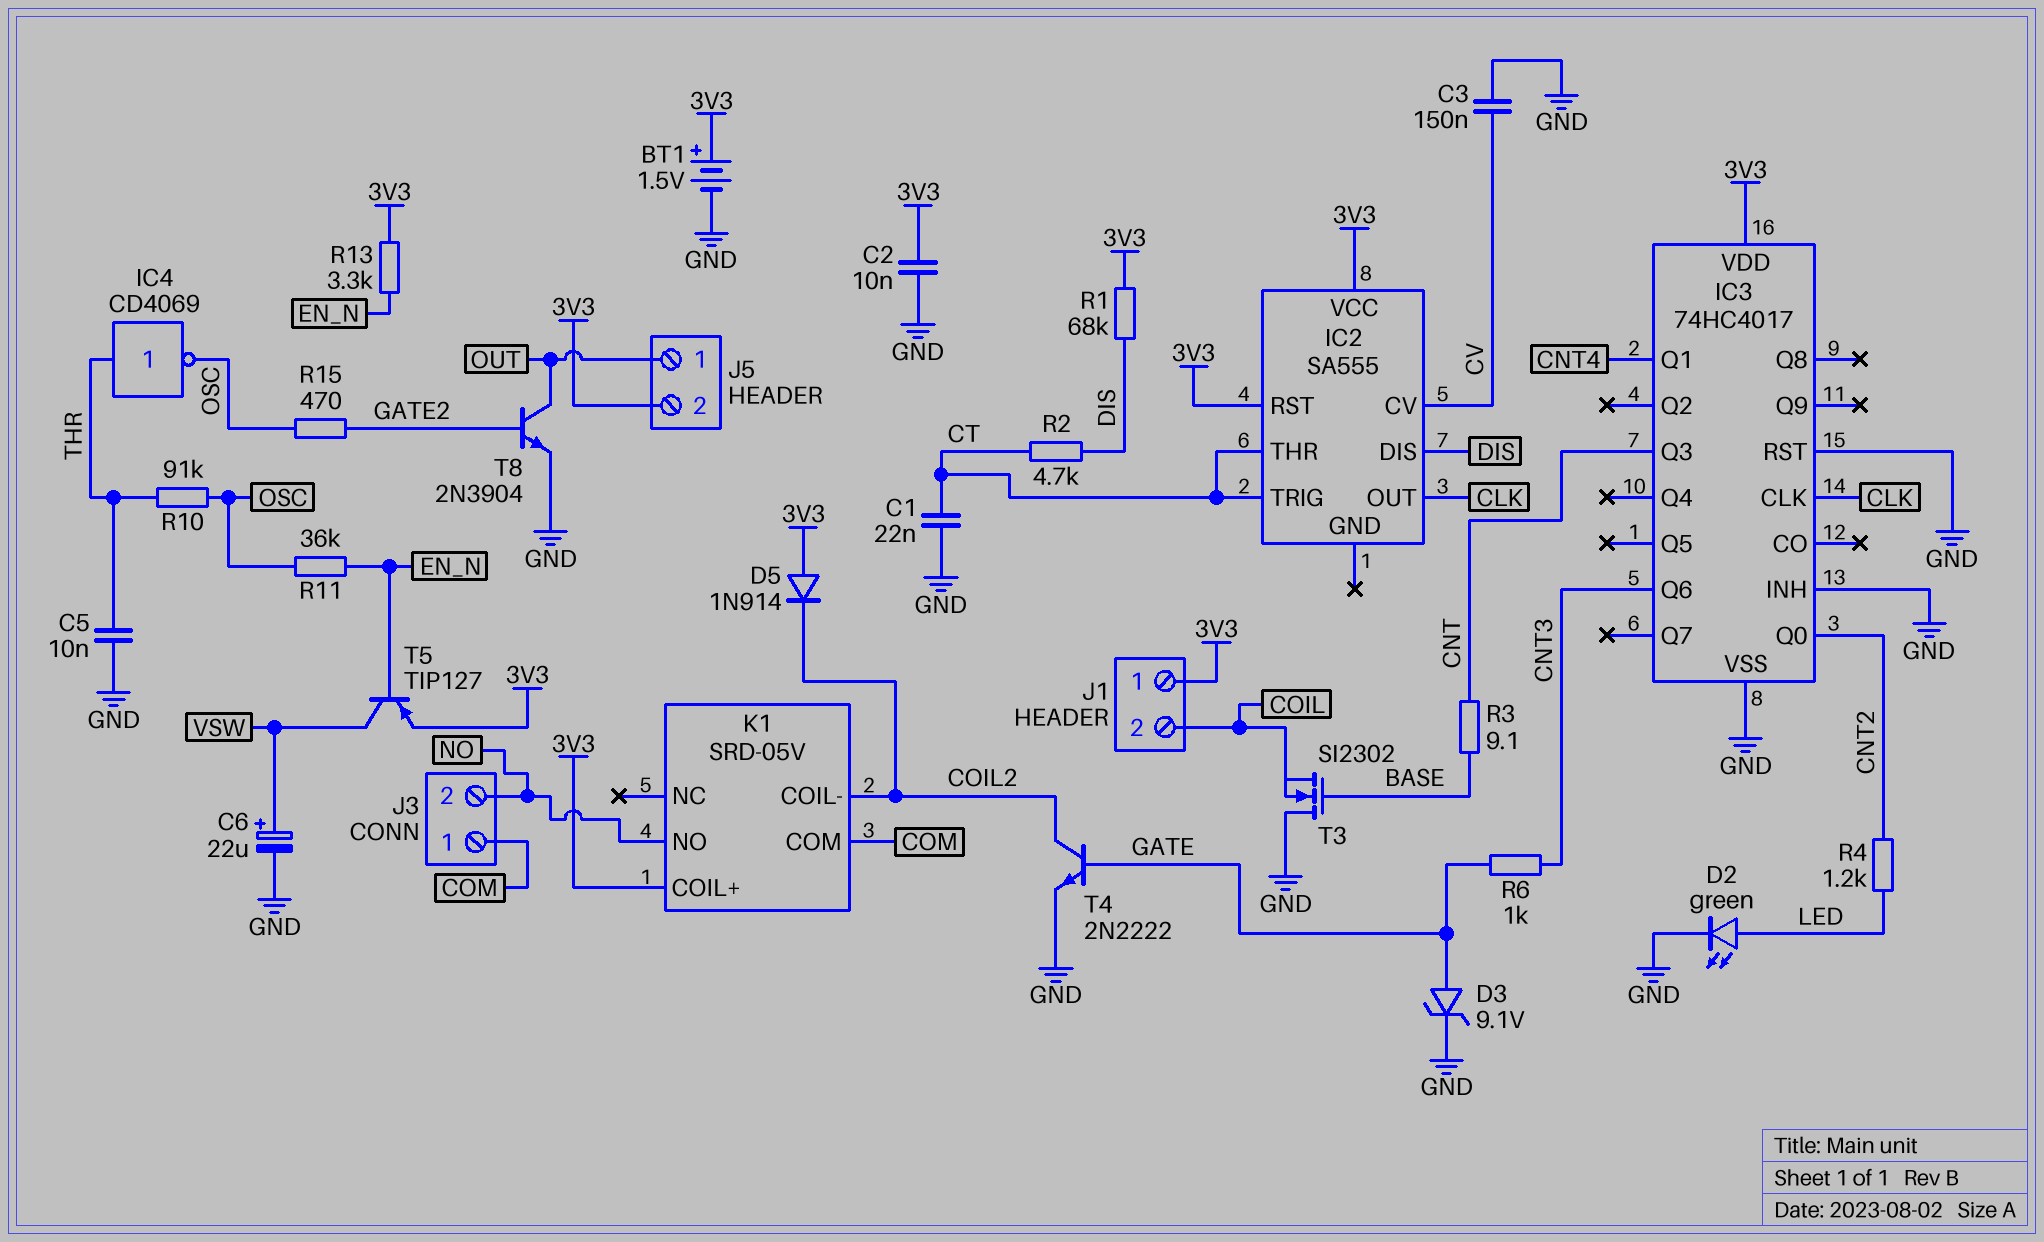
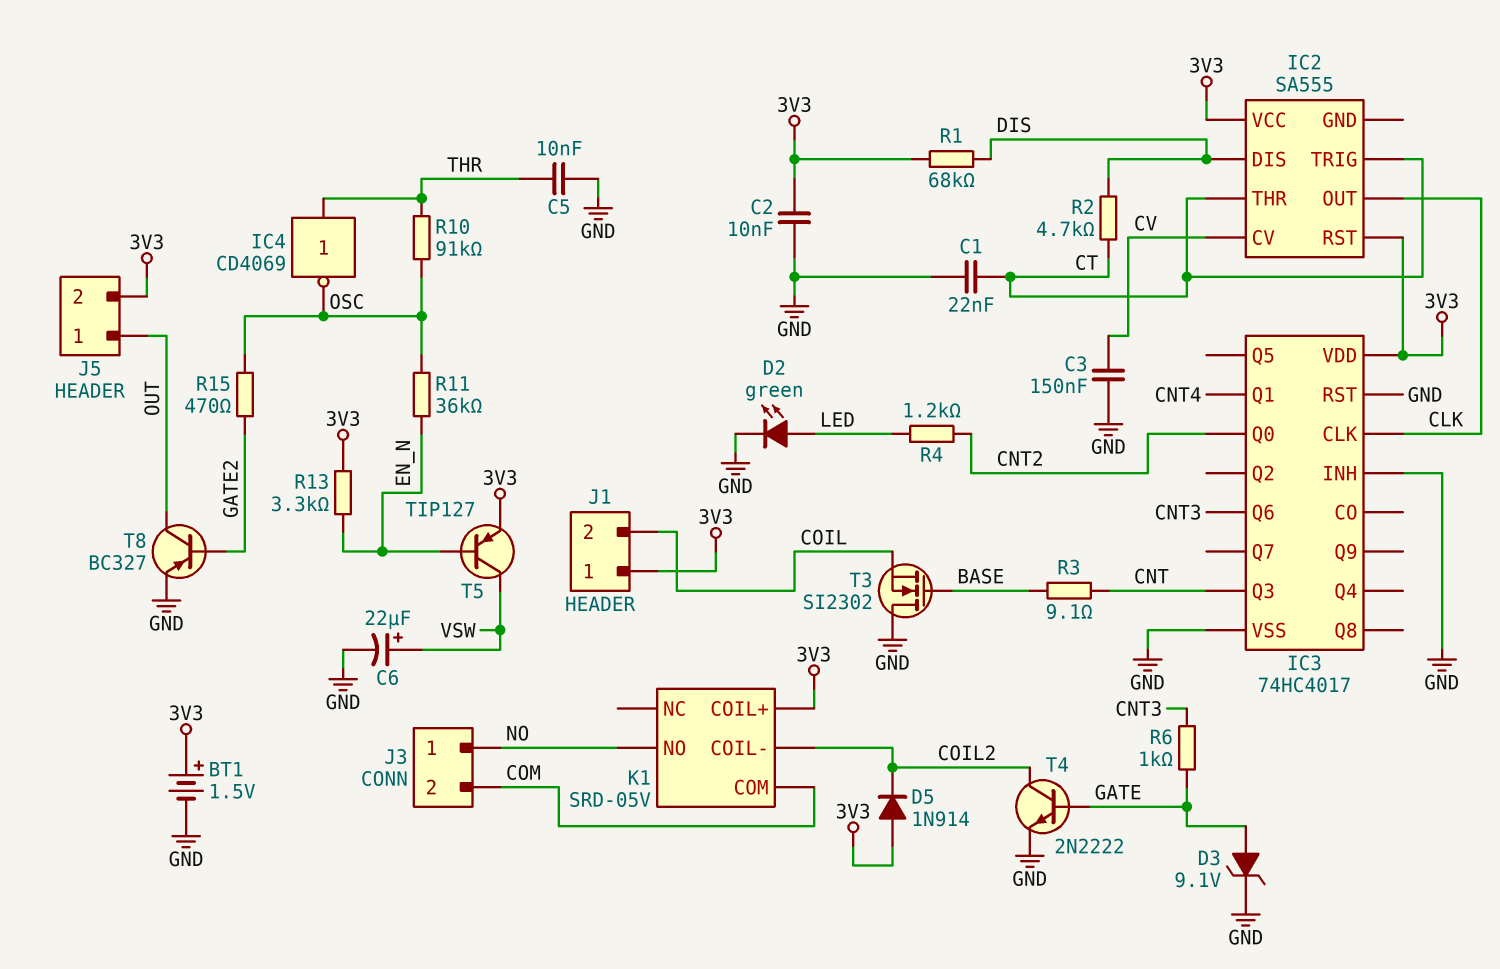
J3 pin 1: COM -> NO
J3 pin 2: NO -> COM
T8: NPN 2N3904 (B GATE2, C OUT, E GND) -> PNP BC327 (B GATE2, C OUT, E GND)

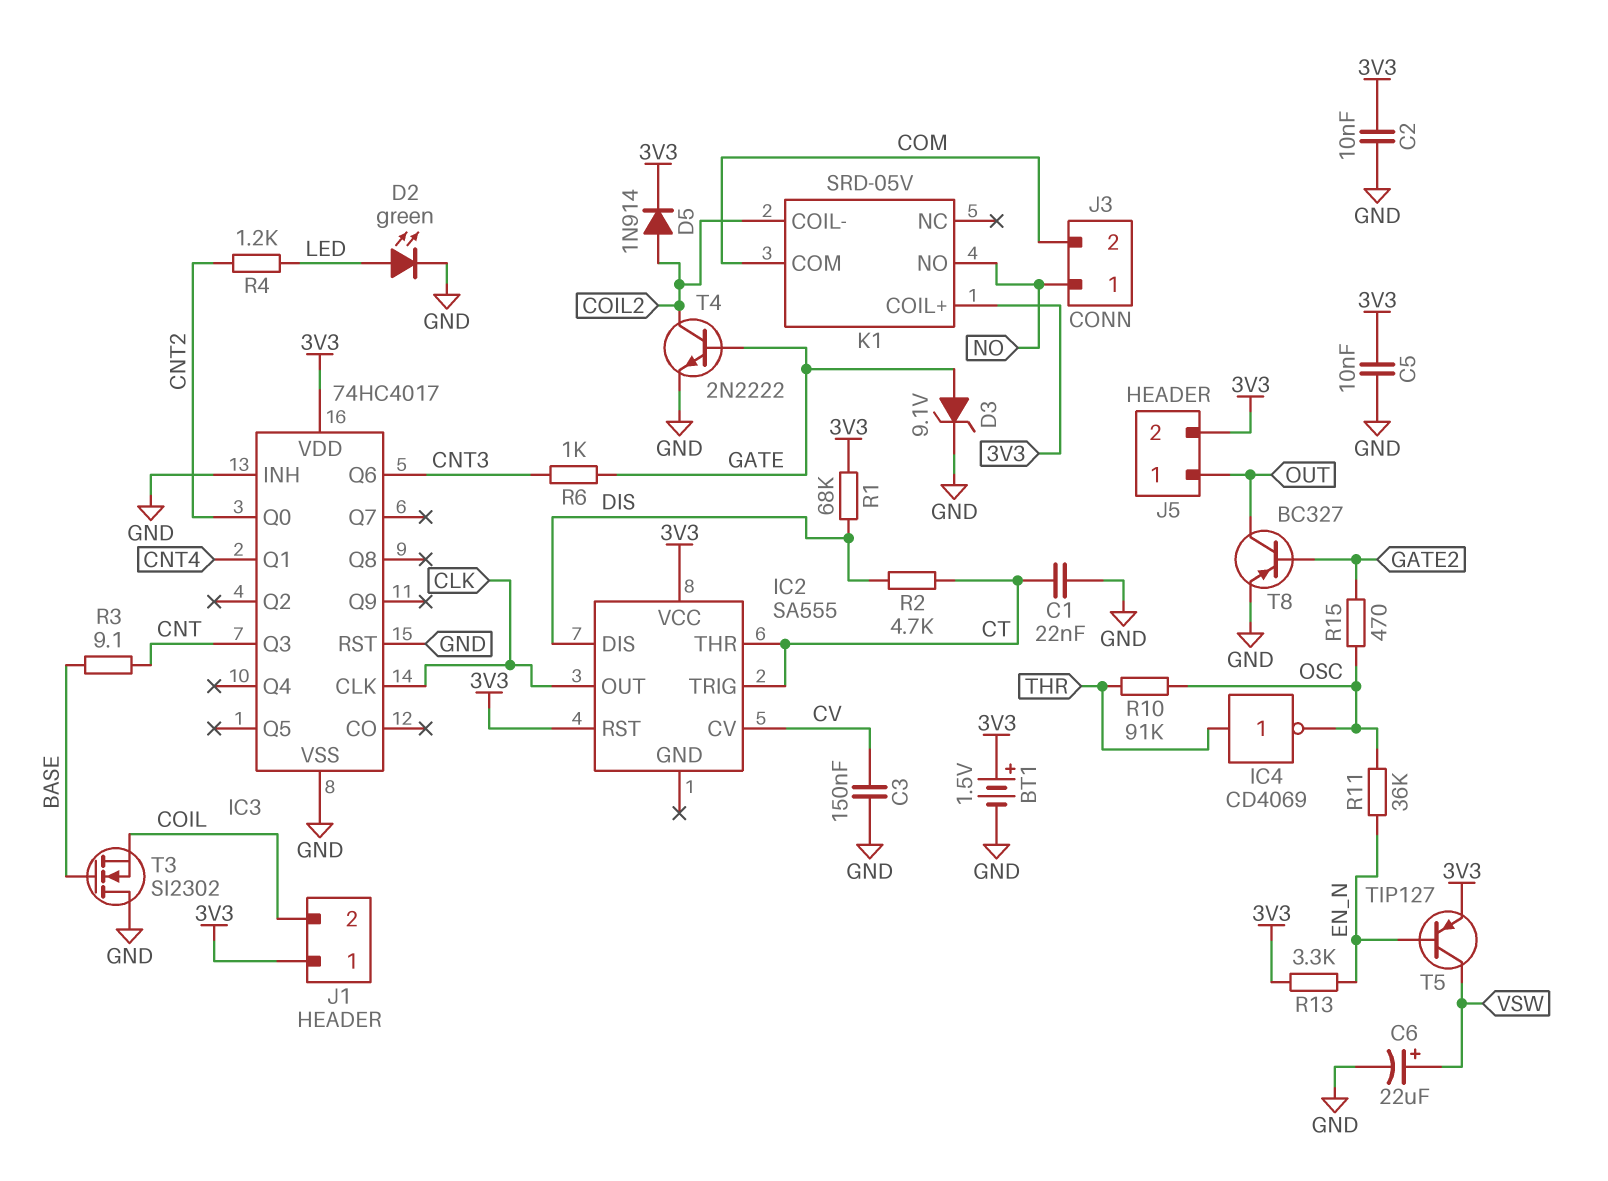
C5: 10nF (GND, THR) -> 10nF (3V3, GND)
D5: diode 1N914 (A 3V3, K COIL2) -> diode 1N914 (A COIL2, K 3V3)

